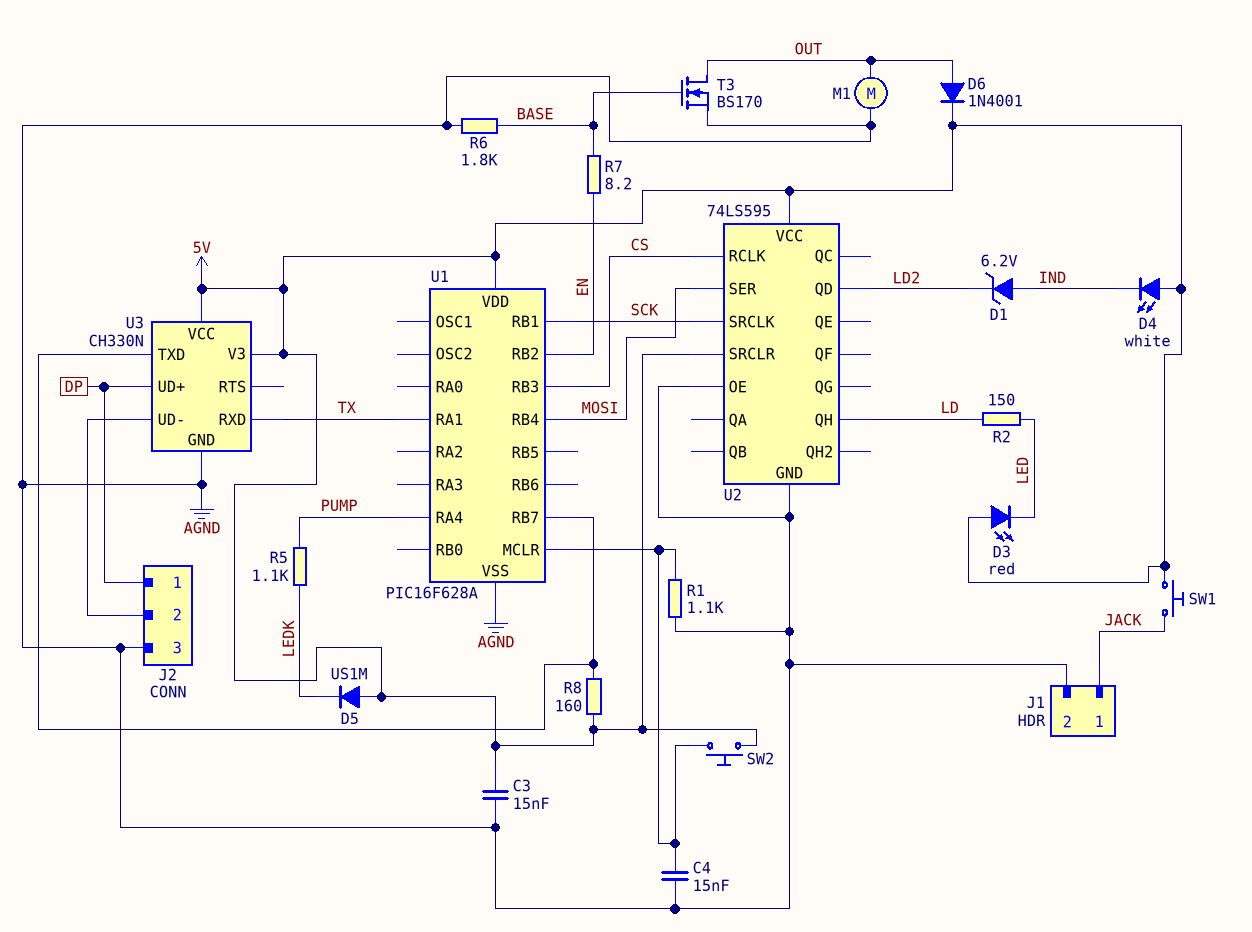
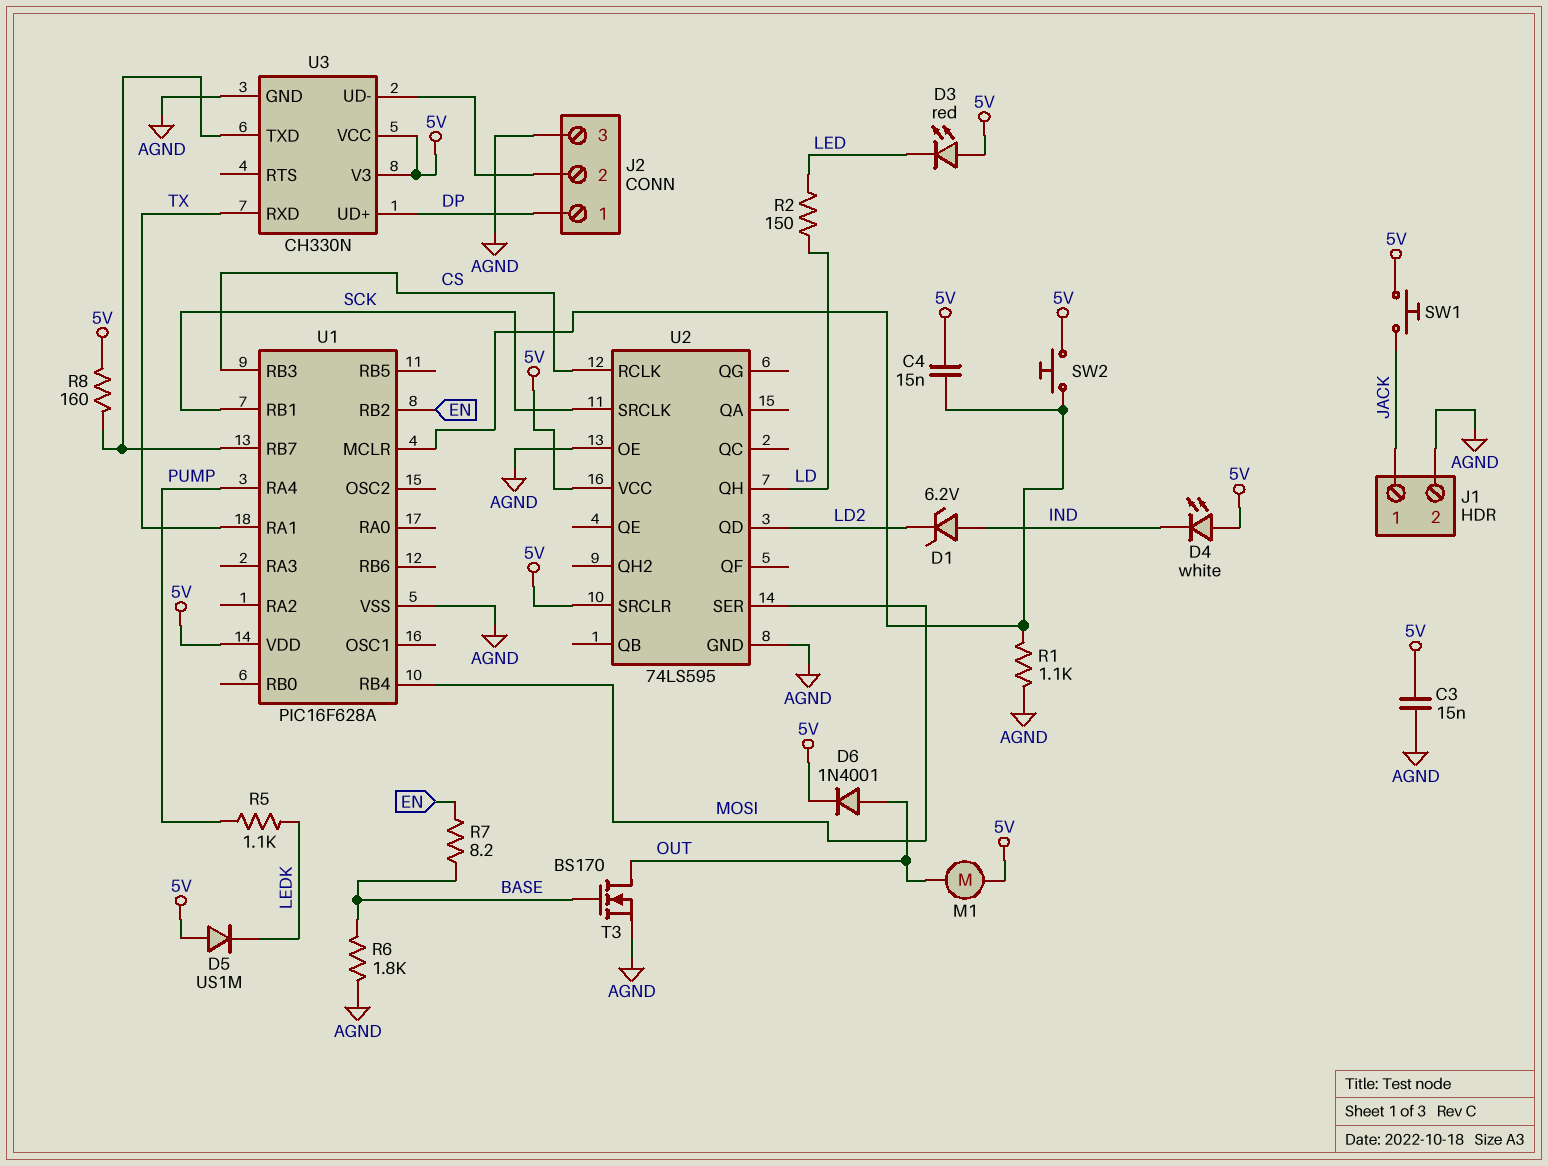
C4: 15nF (AGND, U1/MCLR) -> 15nF (5V, U1/MCLR)
M1: motor (AGND, OUT) -> motor (5V, OUT)

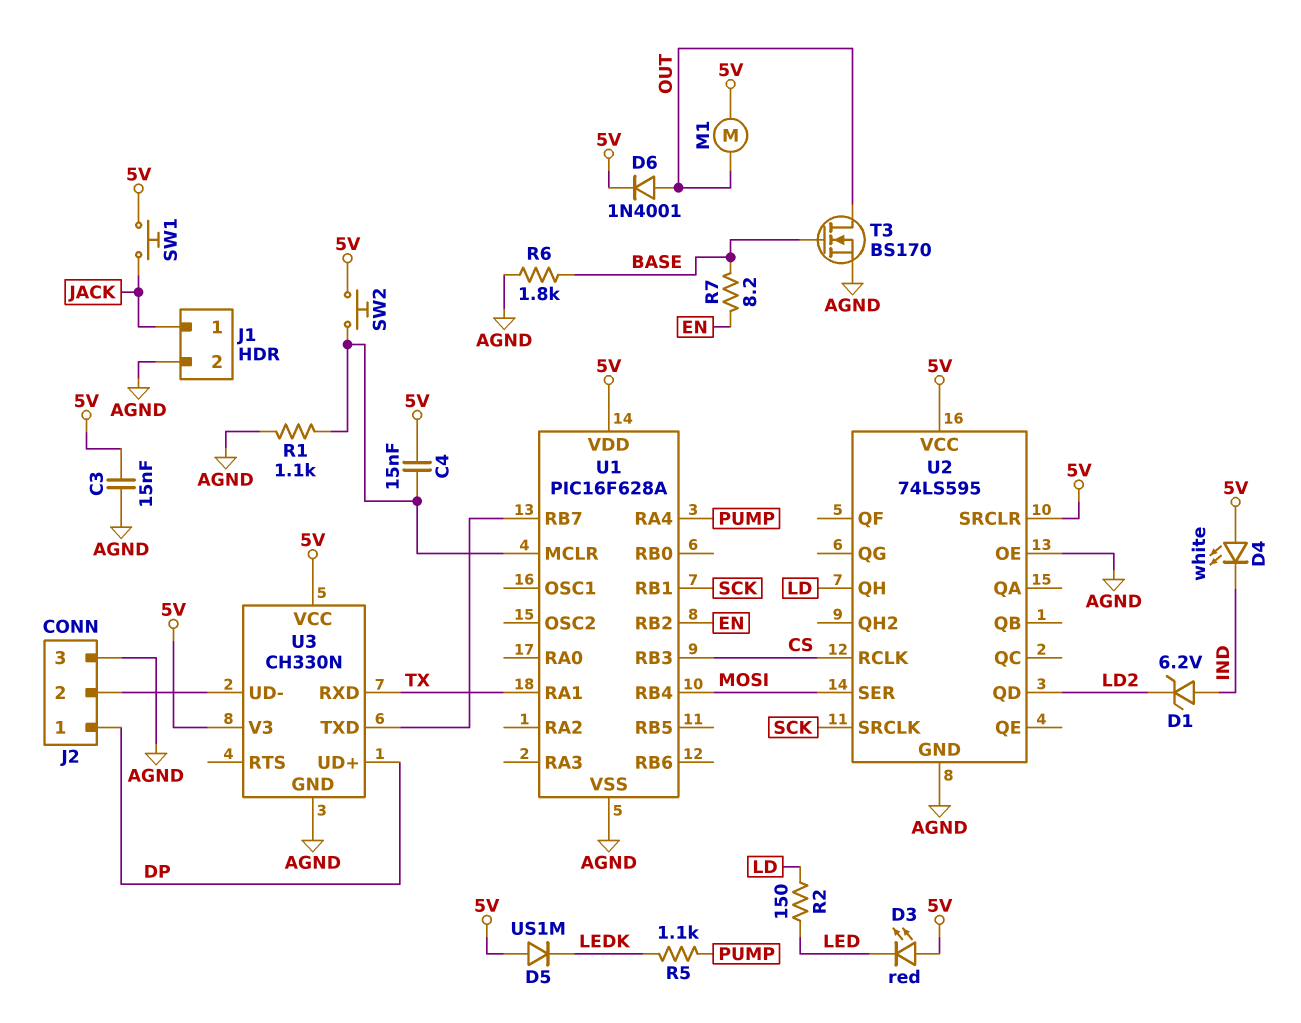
R8: 160 (5V, U1/RB7) -> none

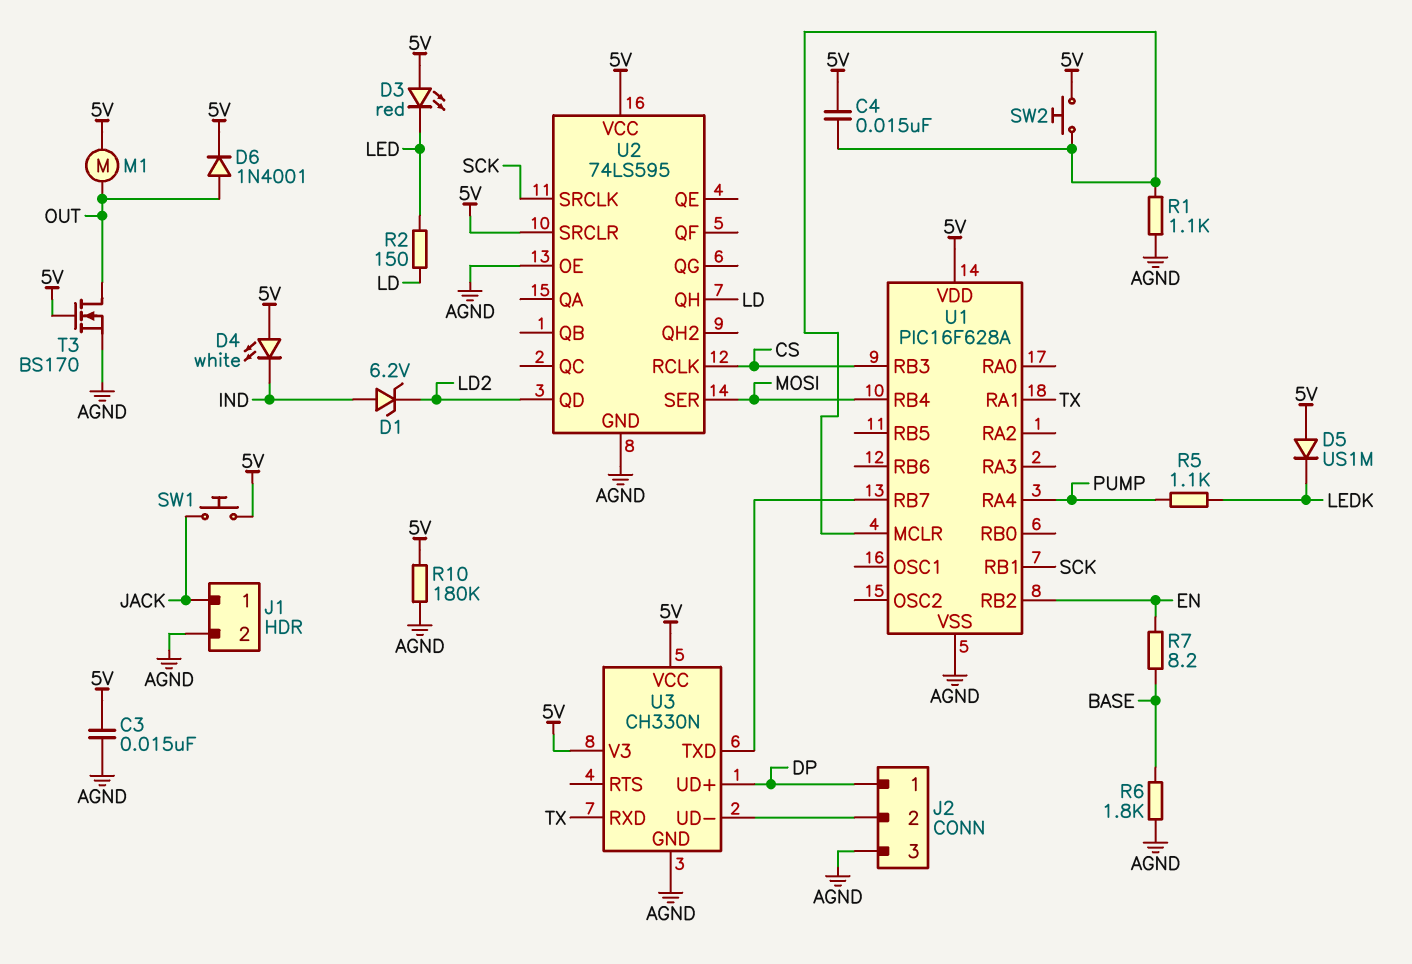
R10: none -> 180k (5V, AGND)
T3: NMOS BS170 (G BASE, D OUT, S AGND) -> NMOS BS170 (G 5V, D OUT, S AGND)

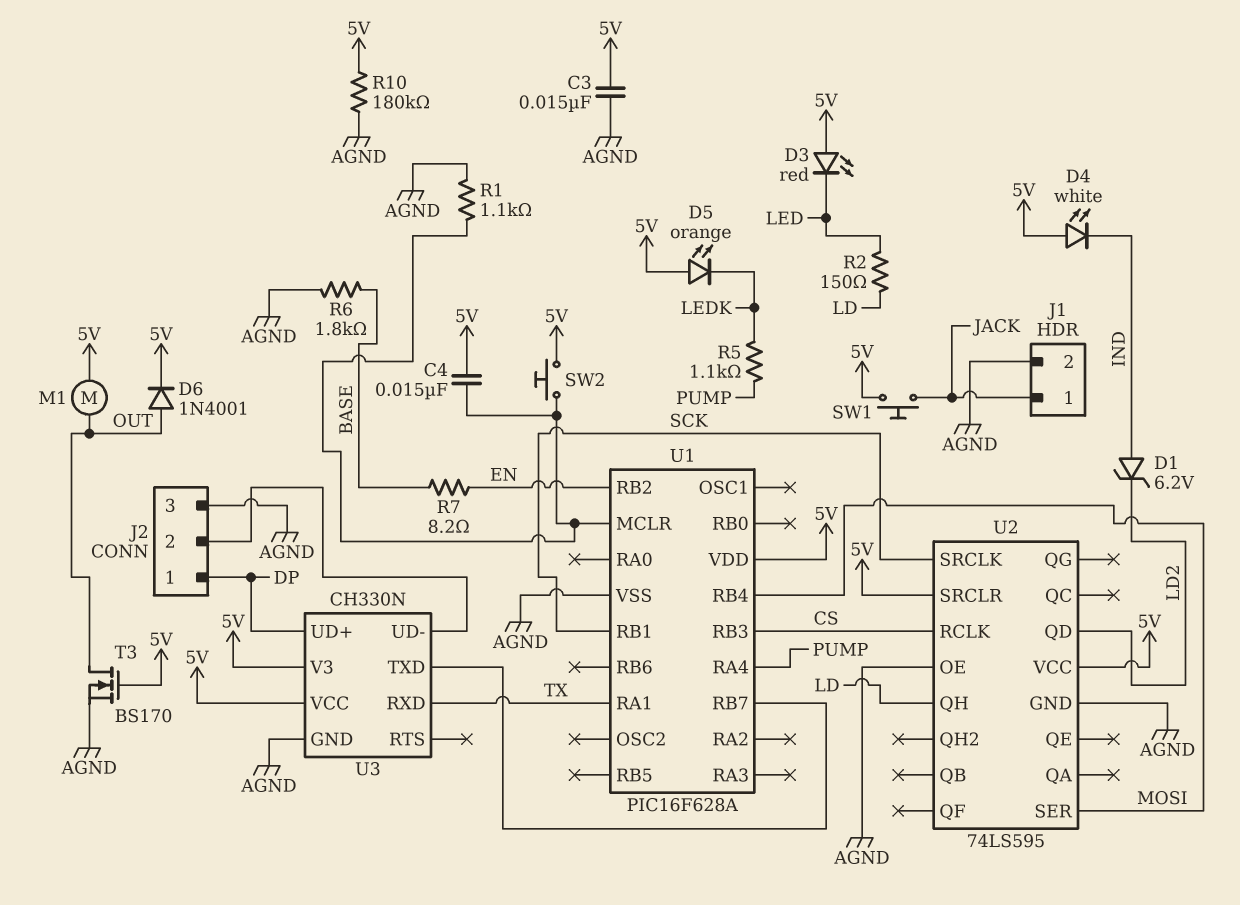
D5: diode US1M (A 5V, K LEDK) -> LED orange (A 5V, K LEDK)

